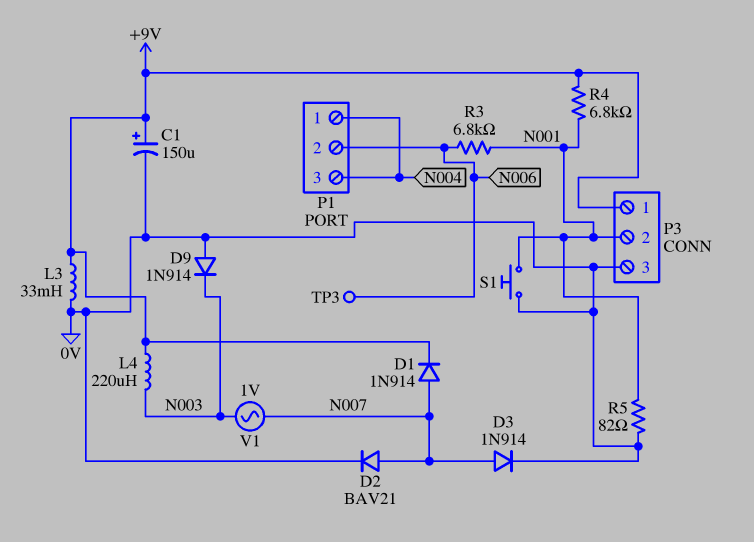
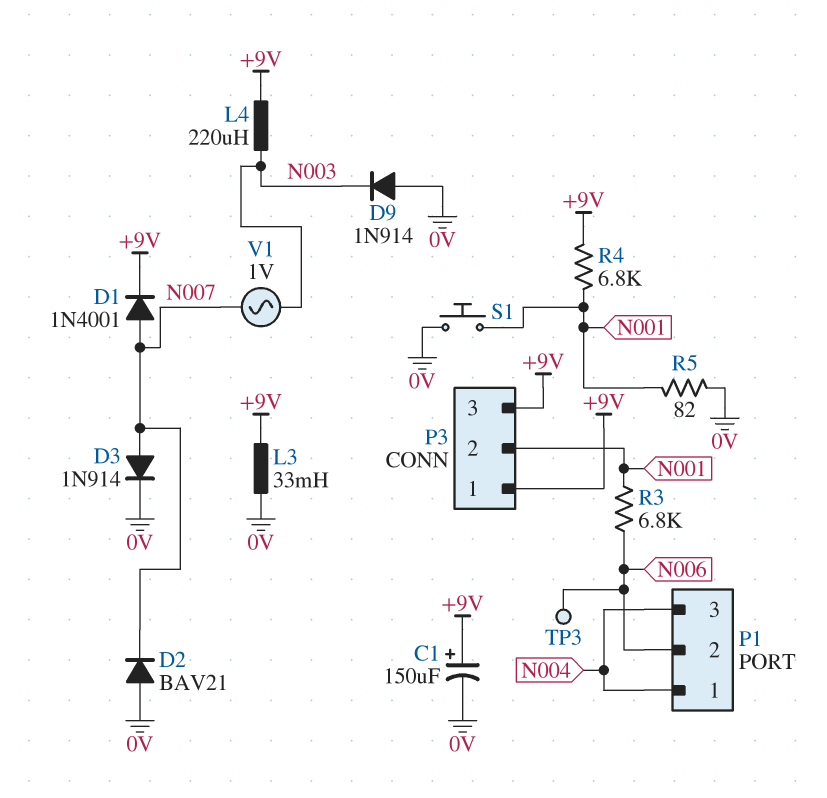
D1: diode 1N914 (A N007, K +9V) -> diode 1N4001 (A N007, K +9V)
D2: diode BAV21 (A N007, K 0V) -> diode BAV21 (A 0V, K N007)
P3 pin 3: 0V -> +9V

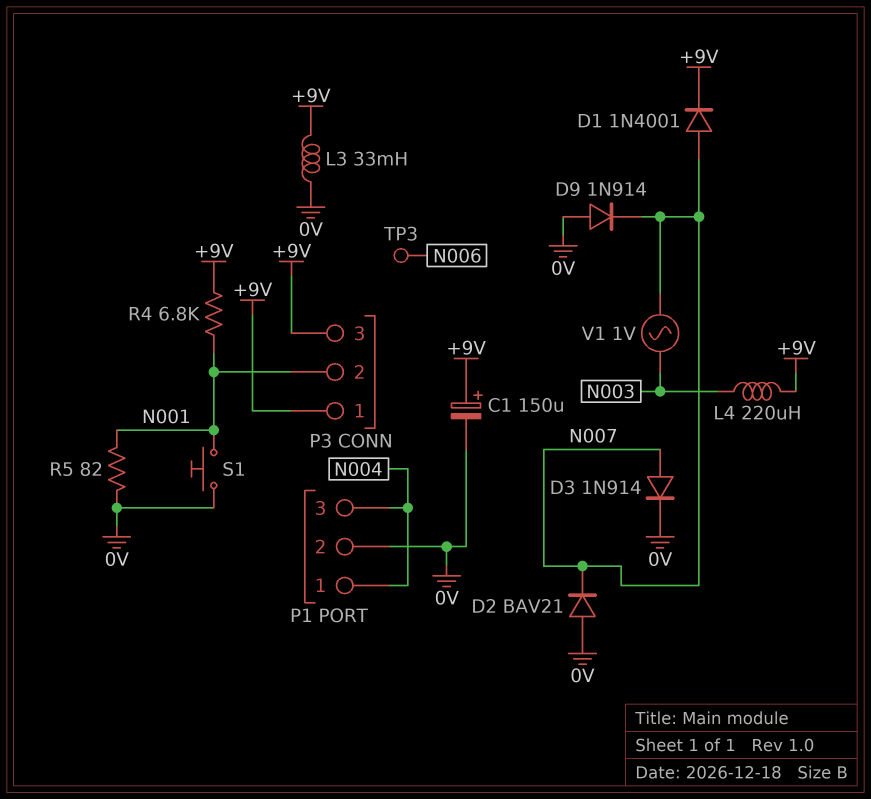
D9: diode 1N914 (A 0V, K N003) -> diode 1N914 (A 0V, K N007)
P1 pin 2: N006 -> 0V
R3: 6.8k (N001, N006) -> none

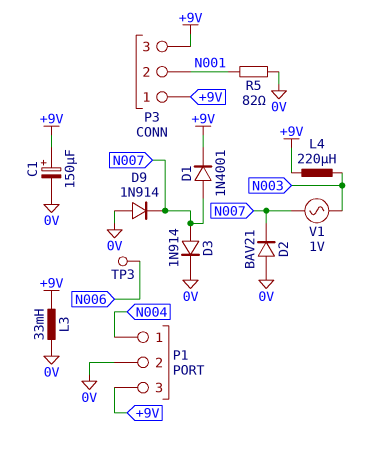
P1 pin 3: N004 -> +9V
R4: 6.8k (+9V, N001) -> none
S1: button (0V, N001) -> none

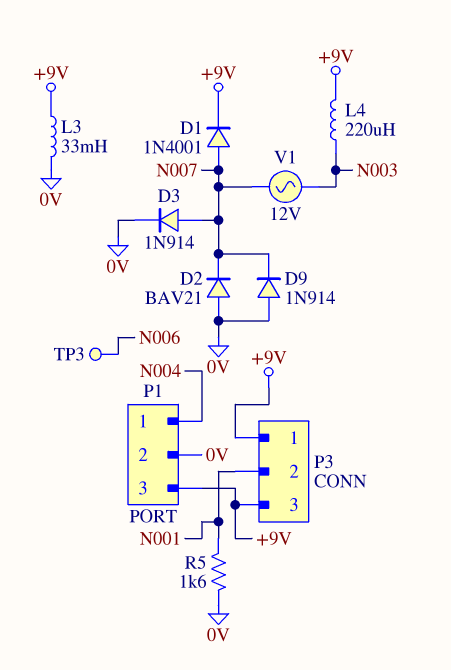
C1: 150uF (plus +9V, minus 0V) -> none
R5: 82 (0V, N001) -> 1.6k (0V, N001)
V1: AC 1V (N003, N007) -> AC 12V (N003, N007)

